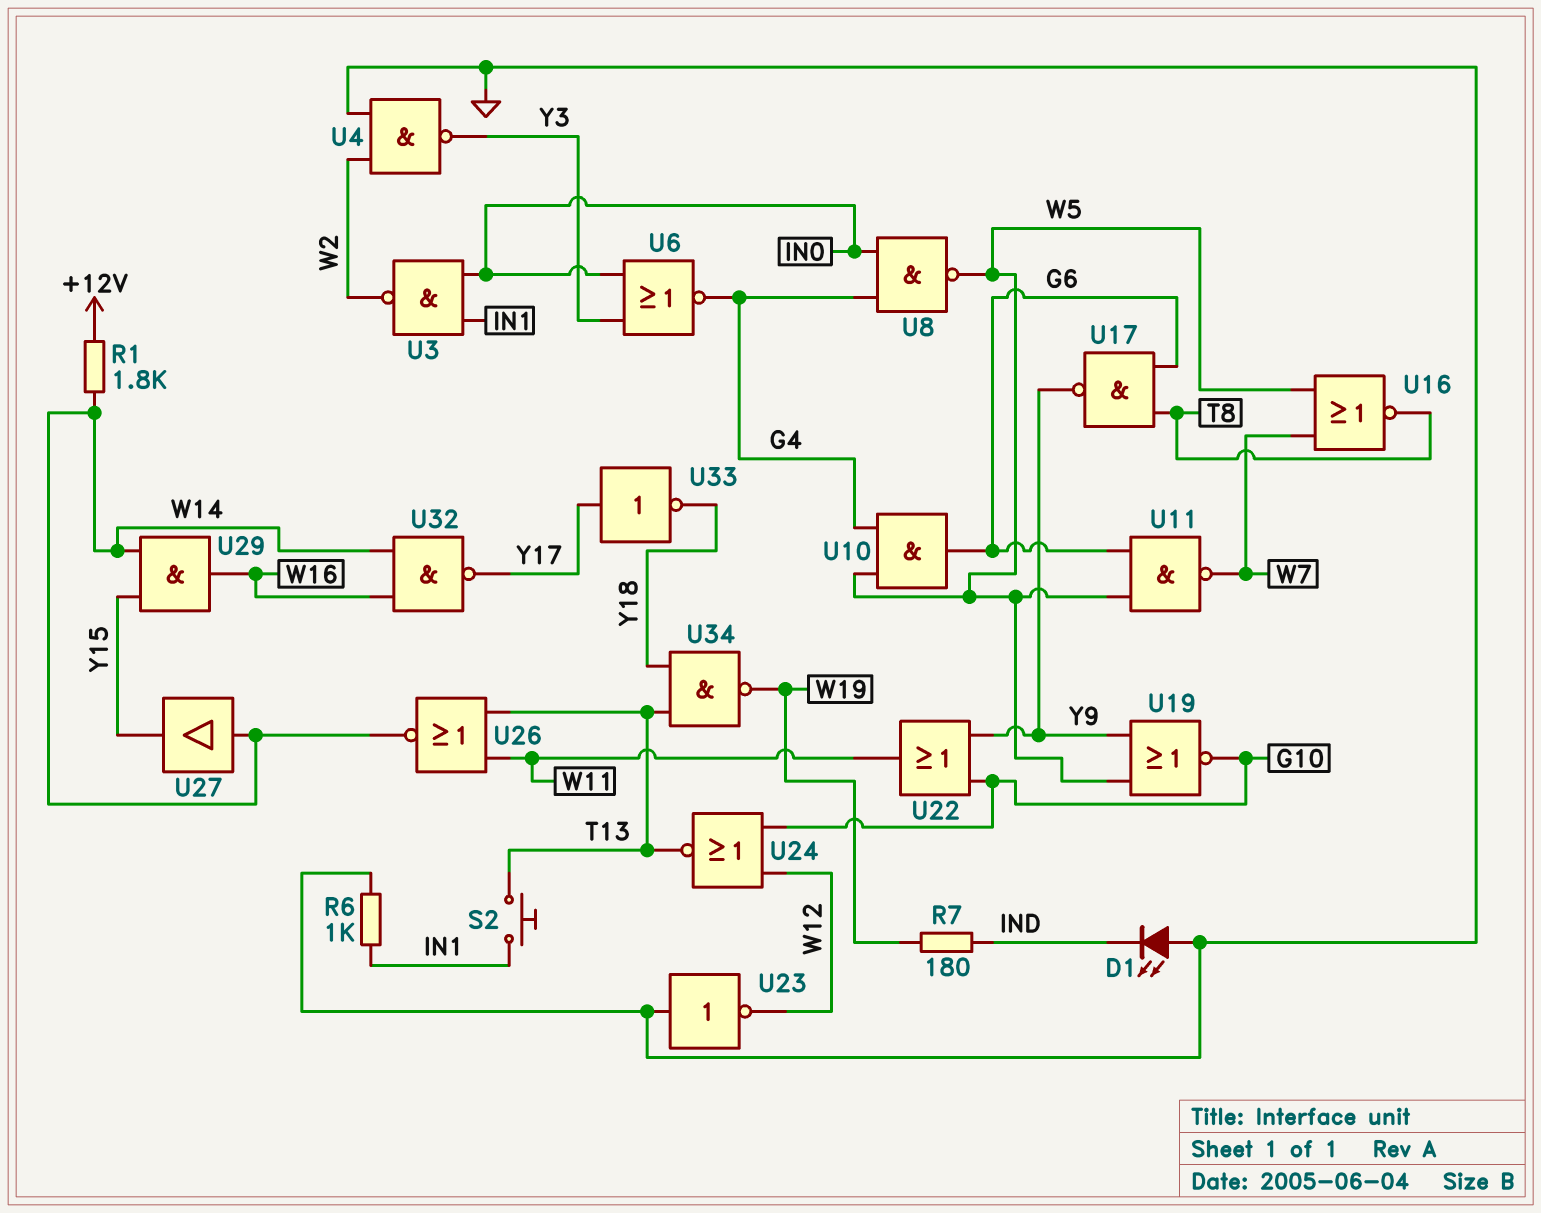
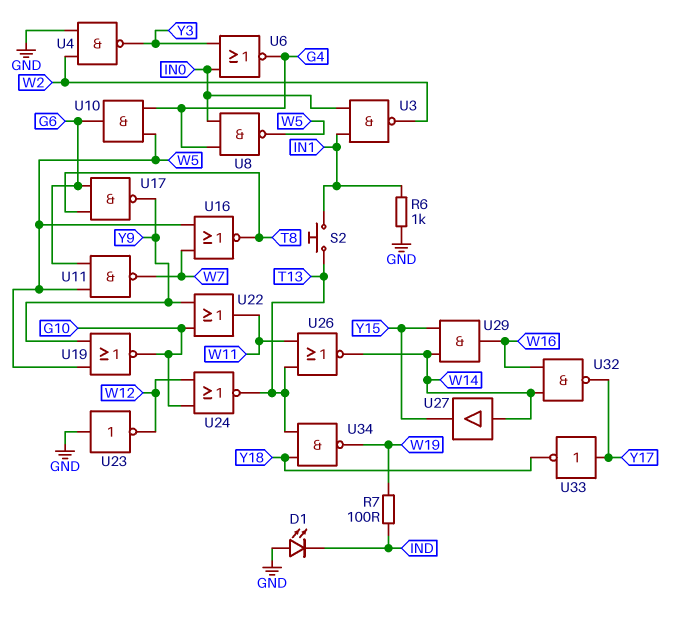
R1: 1.8k (+12V, W14) -> none
R7: 180 (IND, W19) -> 100 (IND, W19)

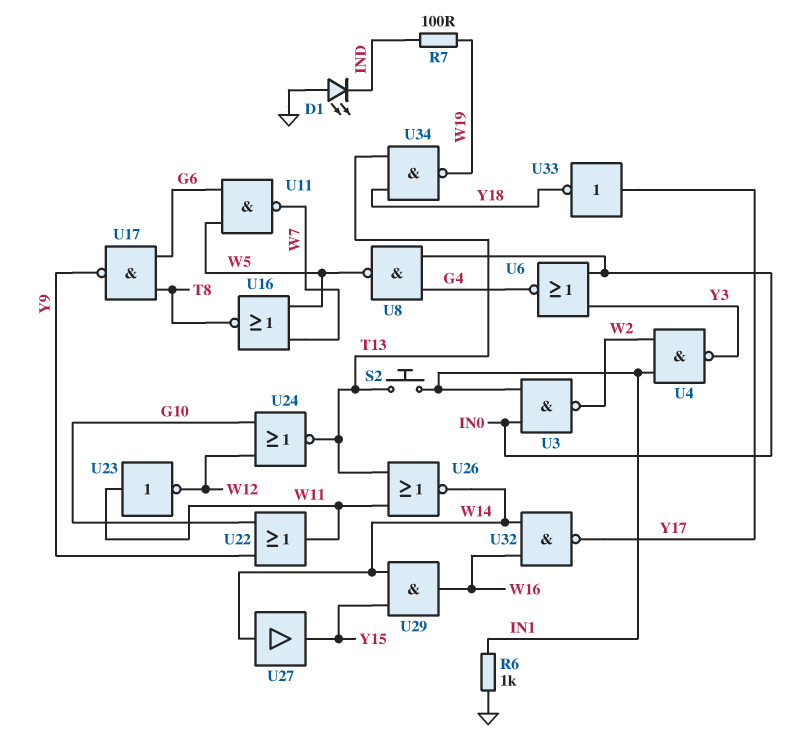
U4: NAND (in GND, in W2, out Y3) -> NAND (in IN1, in W2, out Y3)
U10: AND (in G4, in W5, out G6) -> none
U19: NOR (in W5, in Y9, out G10) -> none
U23: NOT (in GND, out W12) -> NOT (in W11, out W12)

